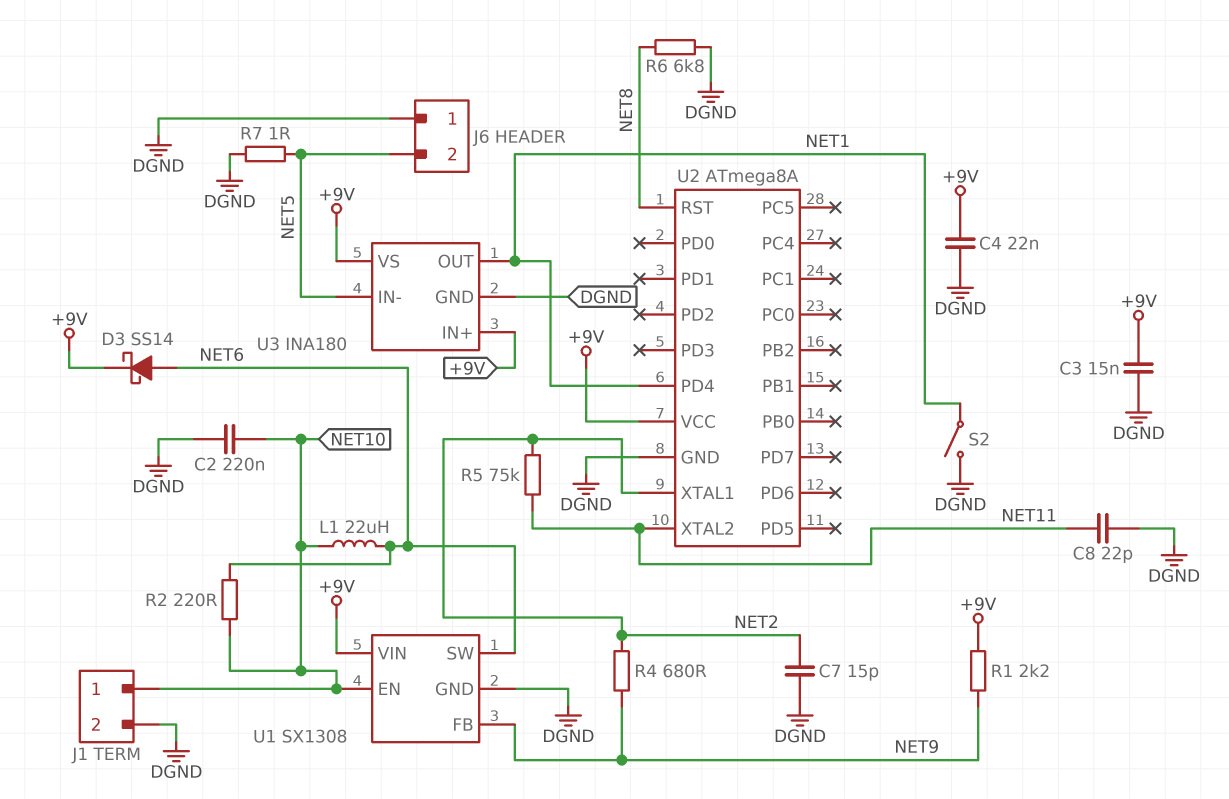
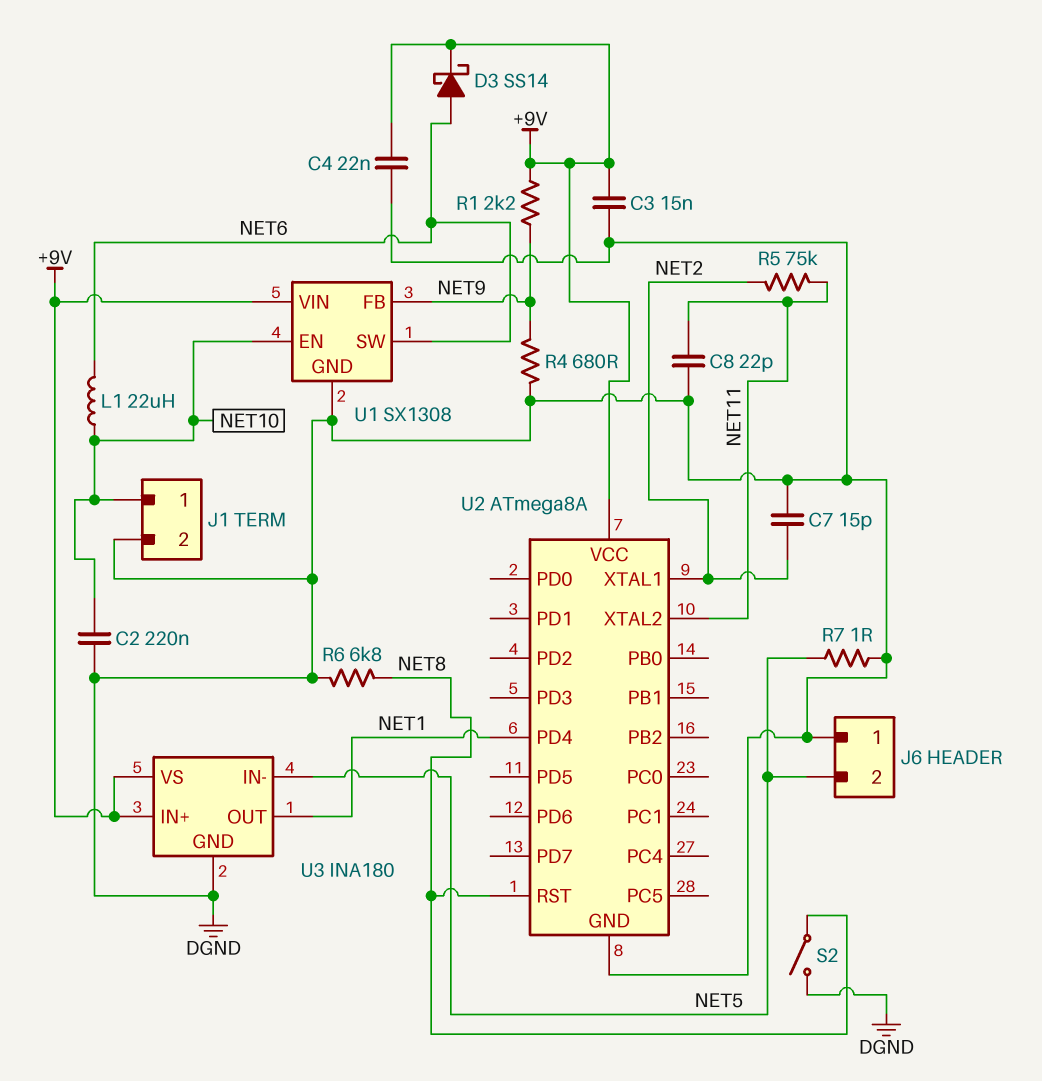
R2: 220 (NET6, NET10) -> none
R4: 680 (NET2, NET9) -> 680 (DGND, NET9)
S2: switch (DGND, NET1) -> switch (DGND, NET8)

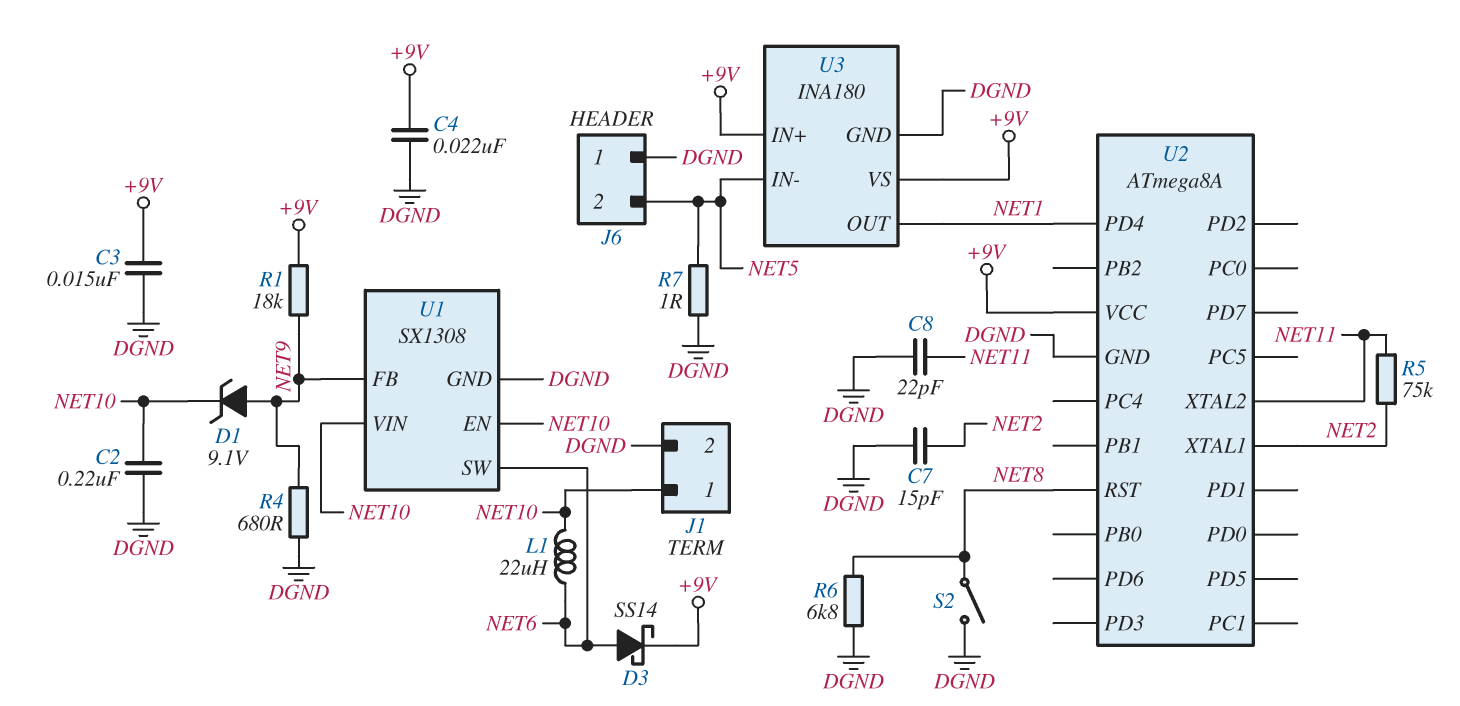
D1: none -> zener 9.1V (A NET9, K NET10)
R1: 2.2k (+9V, NET9) -> 18k (+9V, NET9)
U1 pin VIN: +9V -> NET10

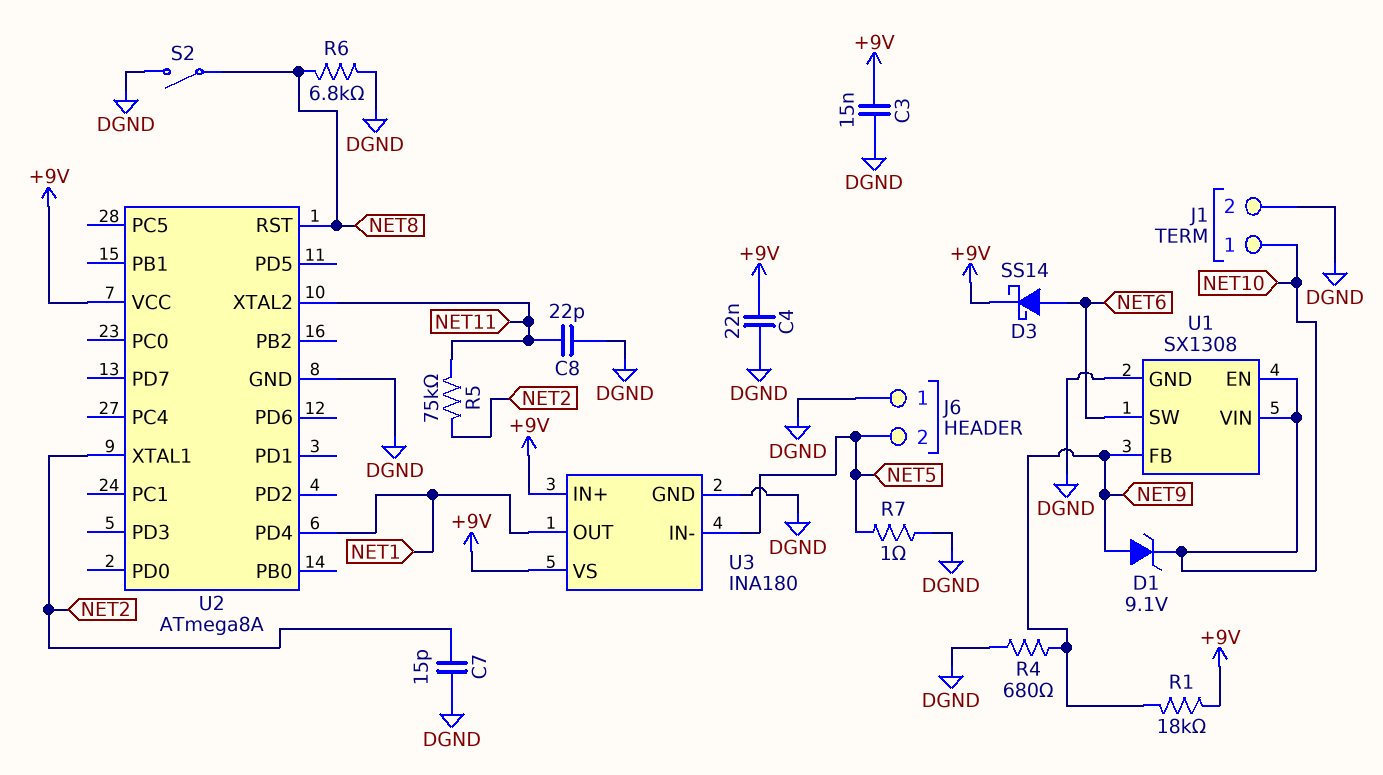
C2: 220nF (DGND, NET10) -> none
L1: 22uH (NET6, NET10) -> none

